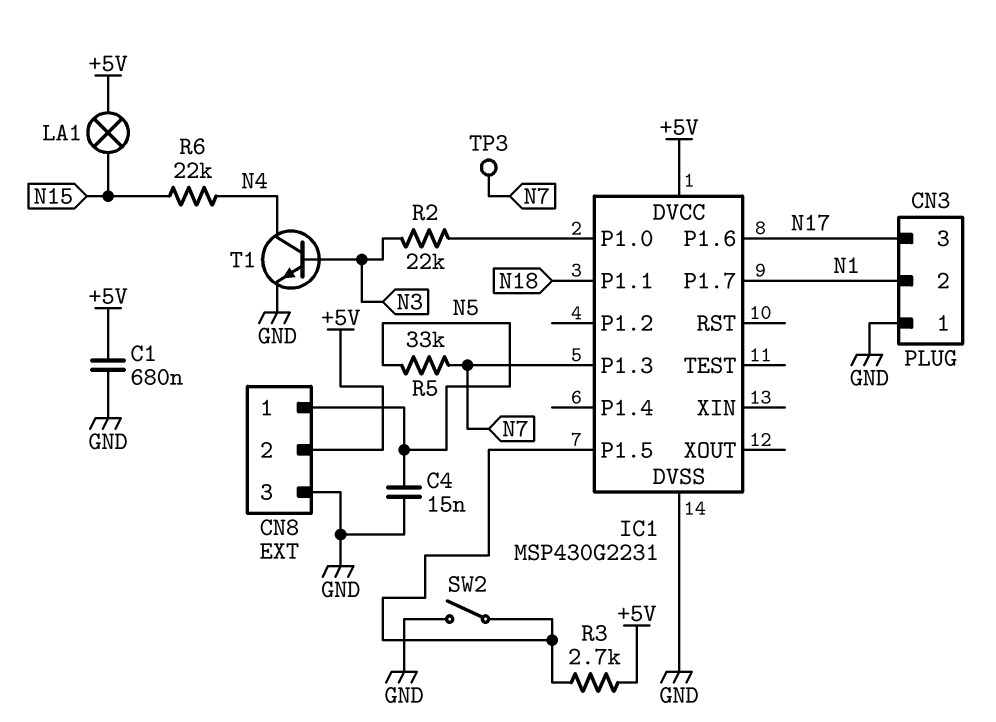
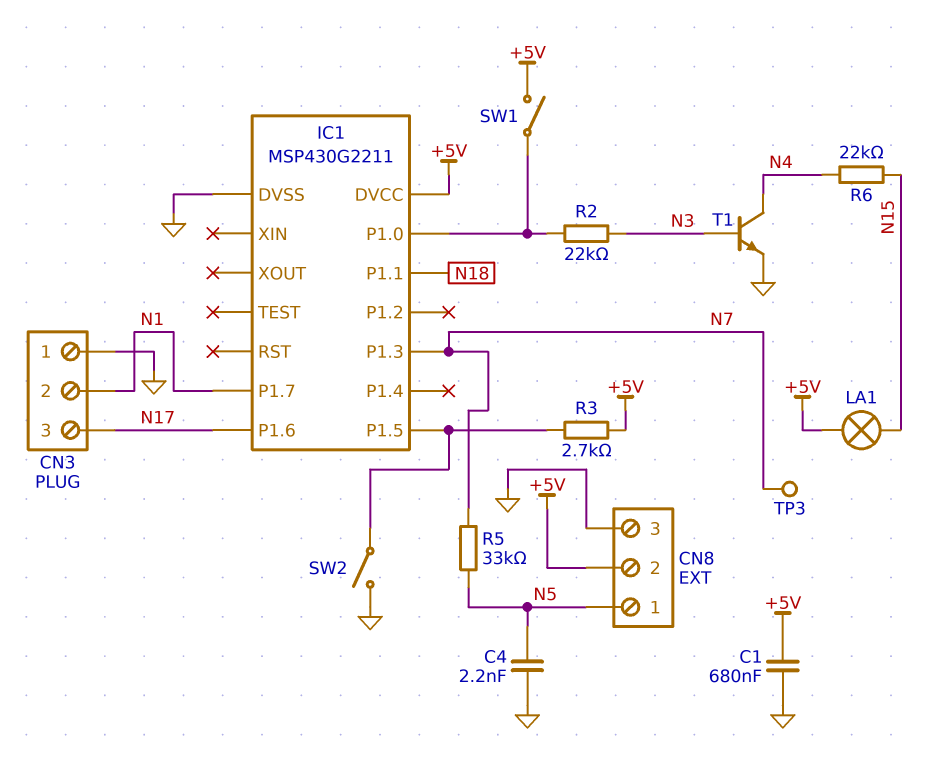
C4: 15nF (GND, N5) -> 2.2nF (GND, N5)
IC1: MSP430G2231 -> MSP430G2211
SW1: none -> switch (+5V, IC1/P1.0)

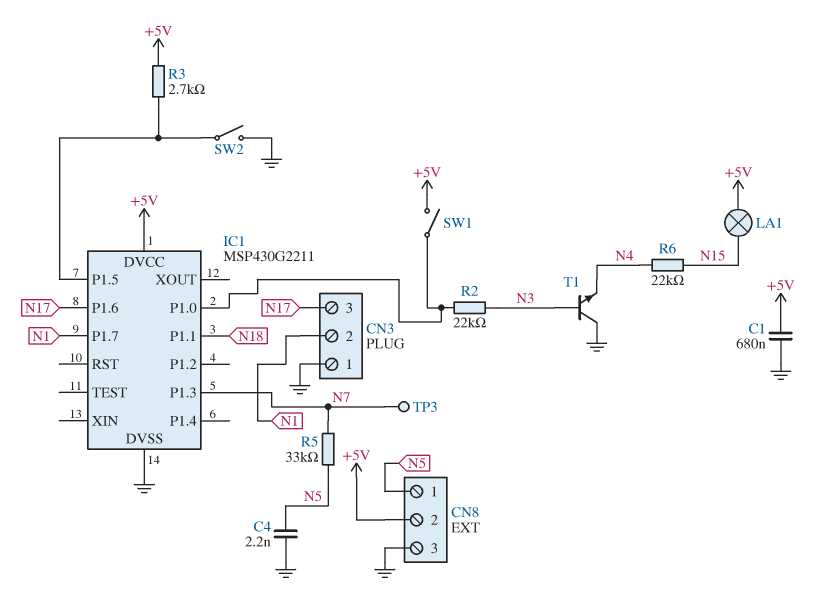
T1: NPN (B N3, C N4, E GND) -> NPN (B N3, C GND, E N4)

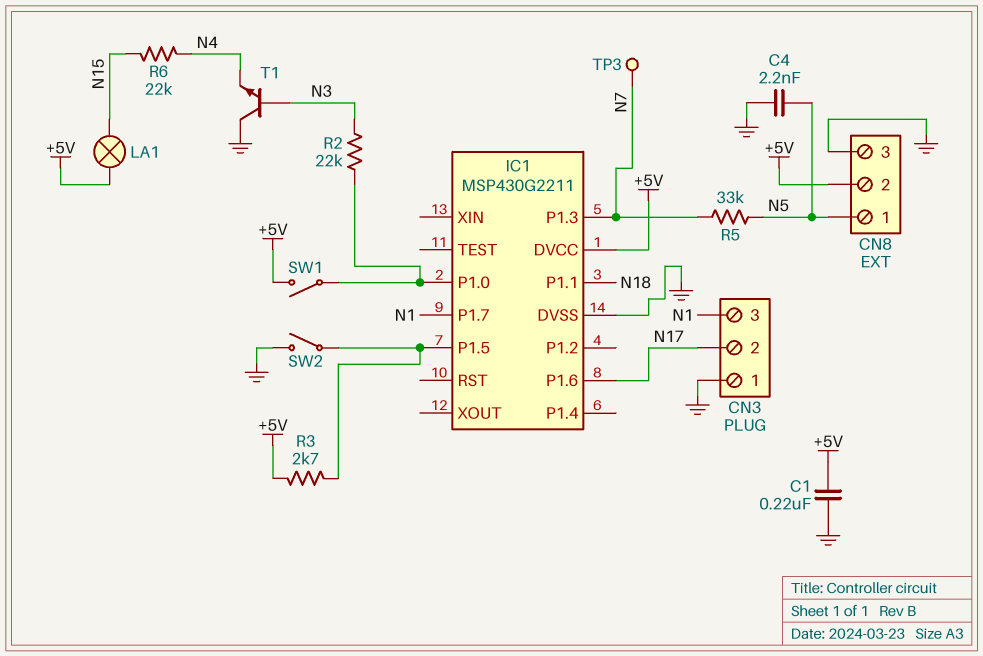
C1: 680nF (+5V, GND) -> 220nF (+5V, GND)
CN3 pin 2: N1 -> N17
CN3 pin 3: N17 -> N1

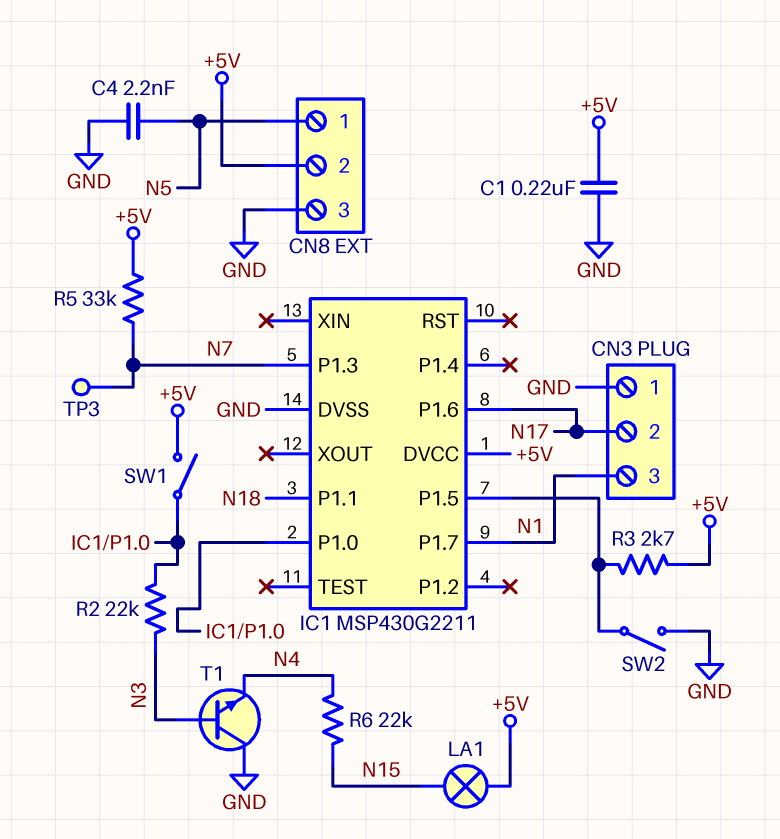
R5: 33k (N5, N7) -> 33k (+5V, N7)

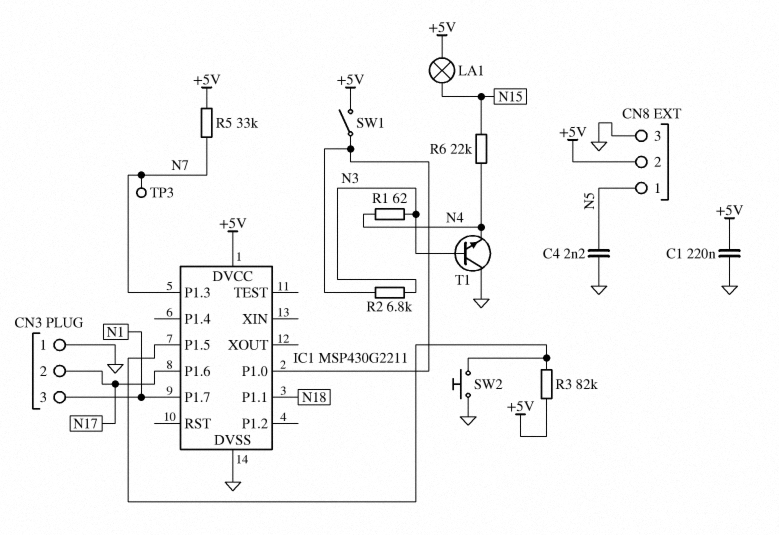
R1: none -> 62 (N3, N4)
R2: 22k (IC1/P1.0, N3) -> 6.8k (IC1/P1.0, N3)
R3: 2.7k (+5V, IC1/P1.5) -> 82k (+5V, IC1/P1.5)
SW2: switch (GND, IC1/P1.5) -> button (GND, IC1/P1.5)

